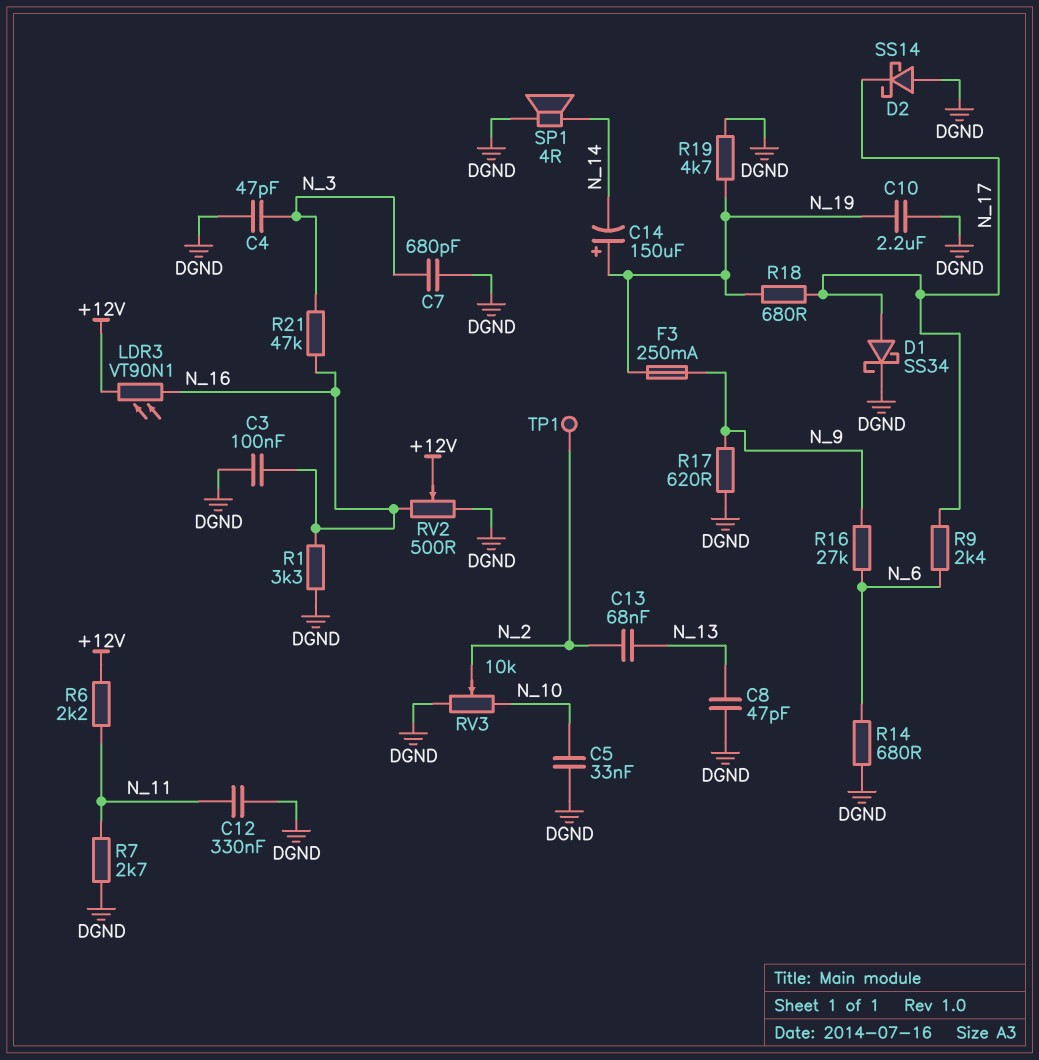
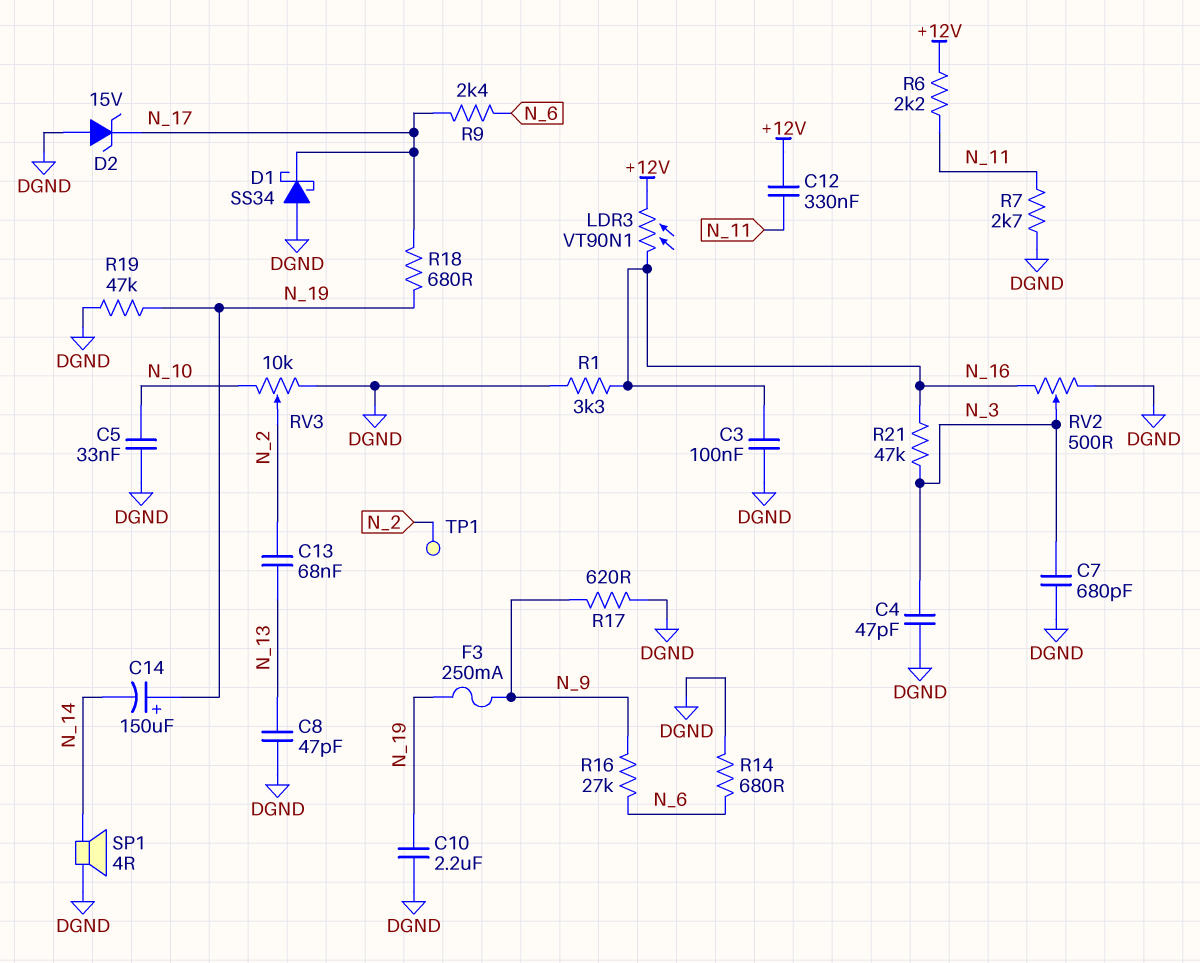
C12: 330nF (DGND, N_11) -> 330nF (+12V, N_11)
D1: schottky SS34 (A N_17, K DGND) -> schottky SS34 (A DGND, K N_17)
D2: schottky SS14 (A DGND, K N_17) -> zener 15V (A DGND, K N_17)
R19: 4.7k (DGND, N_19) -> 47k (DGND, N_19)
RV2: 500 (DGND, N_16, wiper +12V) -> 500 (DGND, N_16, wiper N_3)

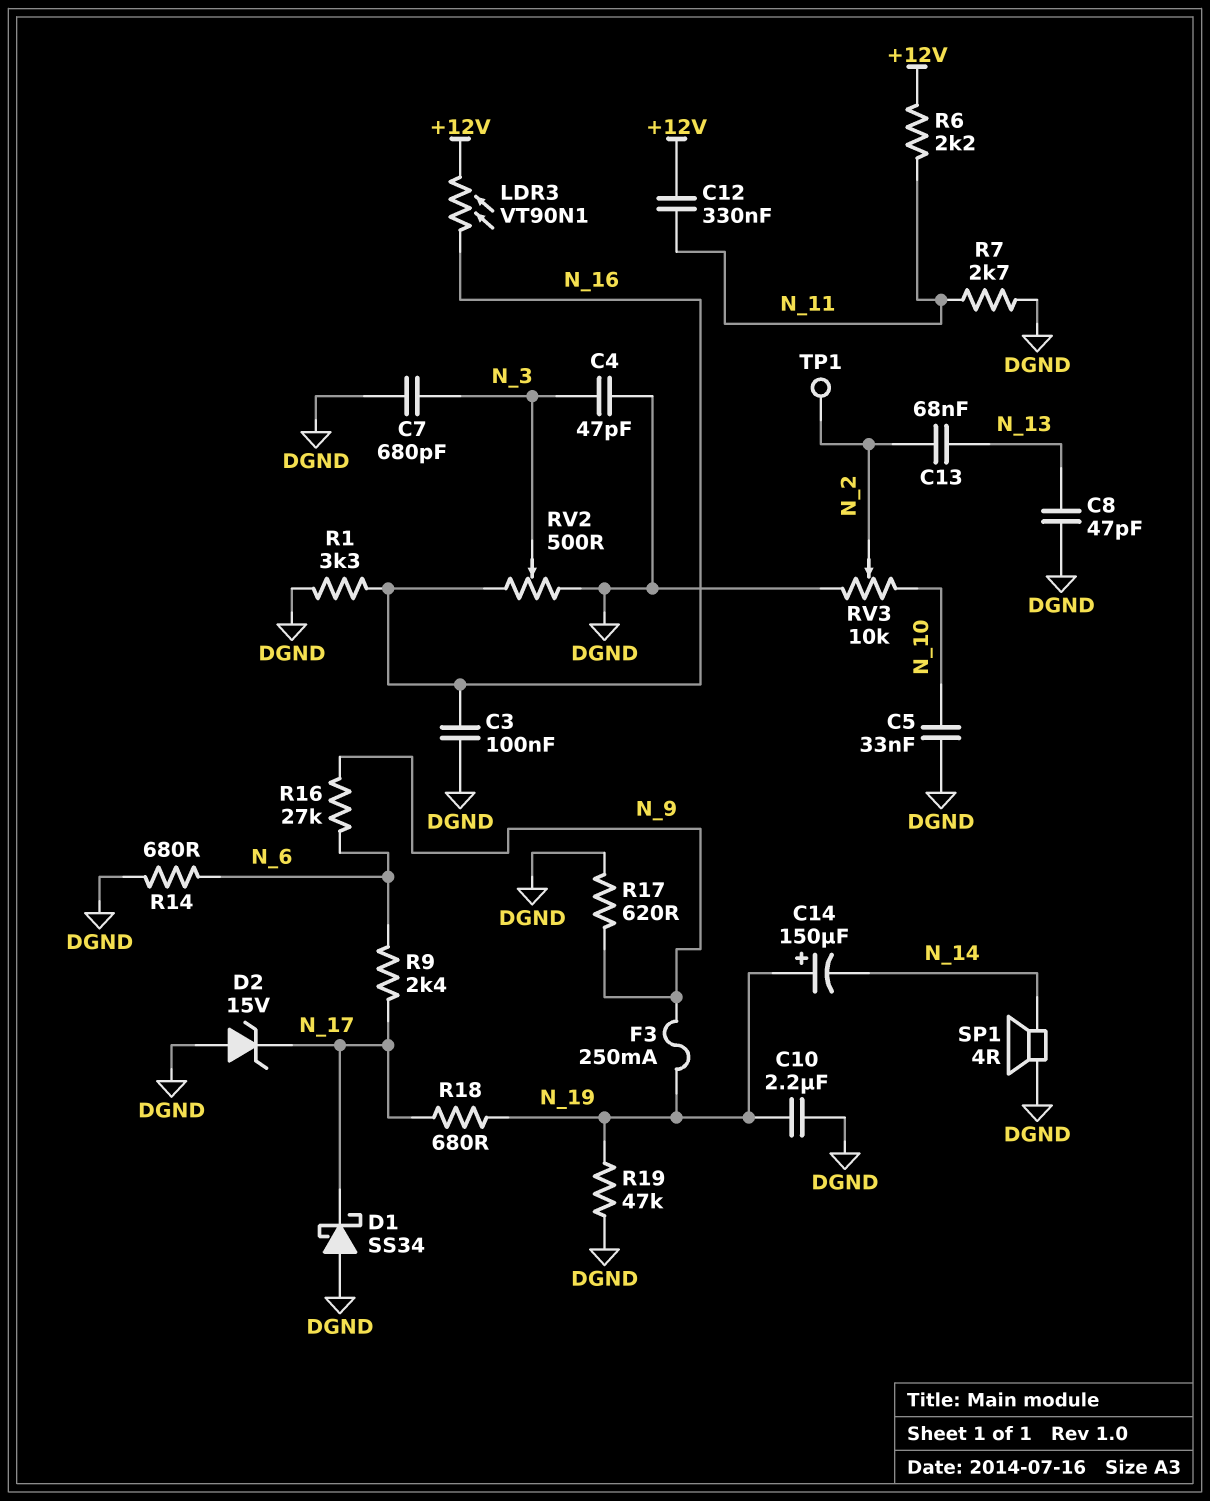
R21: 47k (N_3, N_16) -> none

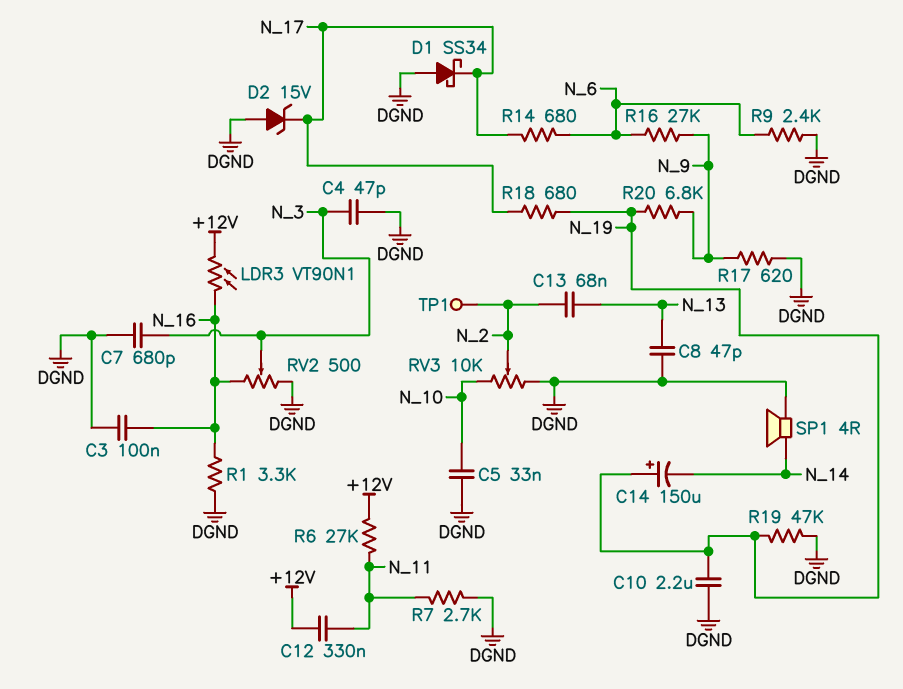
F3: 250mA (N_9, N_19) -> none
R6: 2.2k (+12V, N_11) -> 27k (+12V, N_11)
R9: 2.4k (N_6, N_17) -> 2.4k (DGND, N_6)
R14: 680 (DGND, N_6) -> 680 (N_6, N_17)
R20: none -> 6.8k (N_9, N_19)

